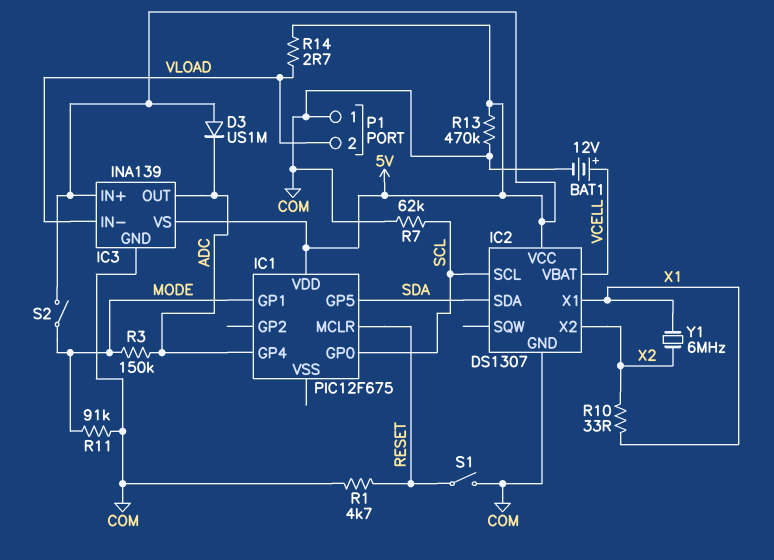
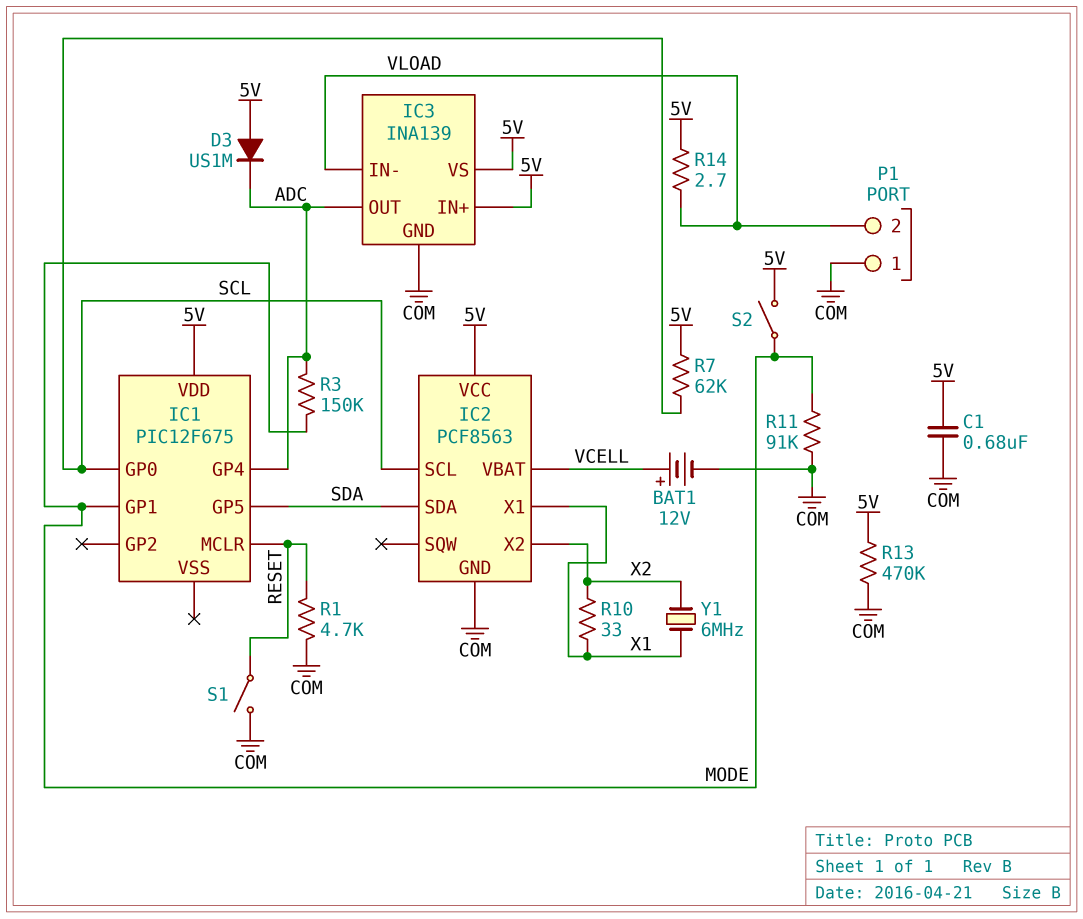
C1: none -> 680nF (5V, COM)
IC2: DS1307 -> PCF8563
R7: 62k (COM, SCL) -> 62k (5V, SCL)

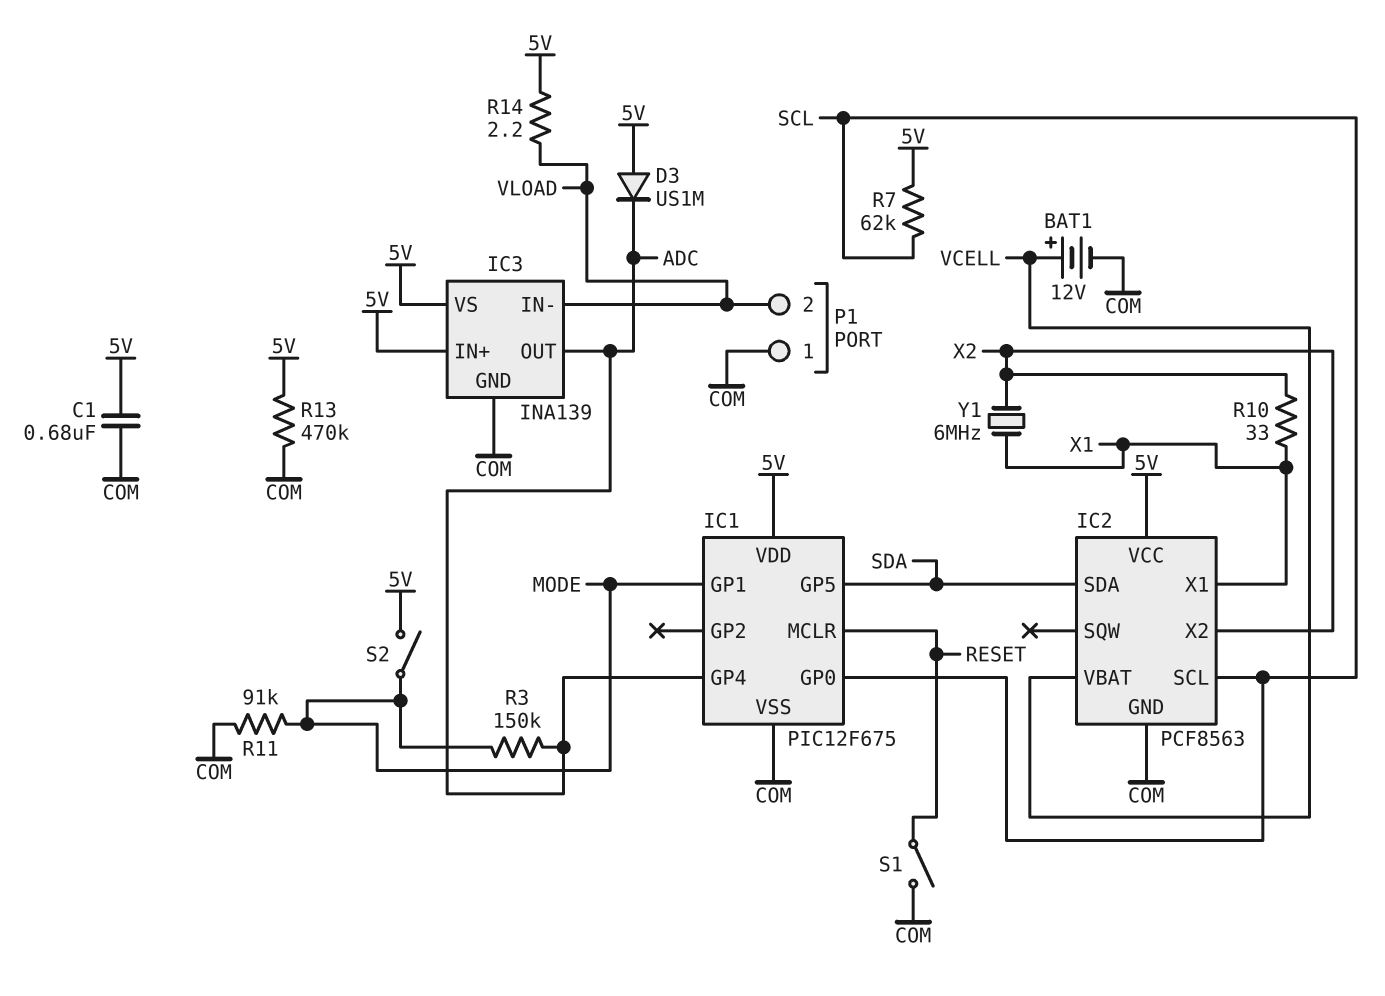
IC1 pin VSS: none -> COM
R1: 4.7k (COM, RESET) -> none
R14: 2.7 (5V, VLOAD) -> 2.2 (5V, VLOAD)

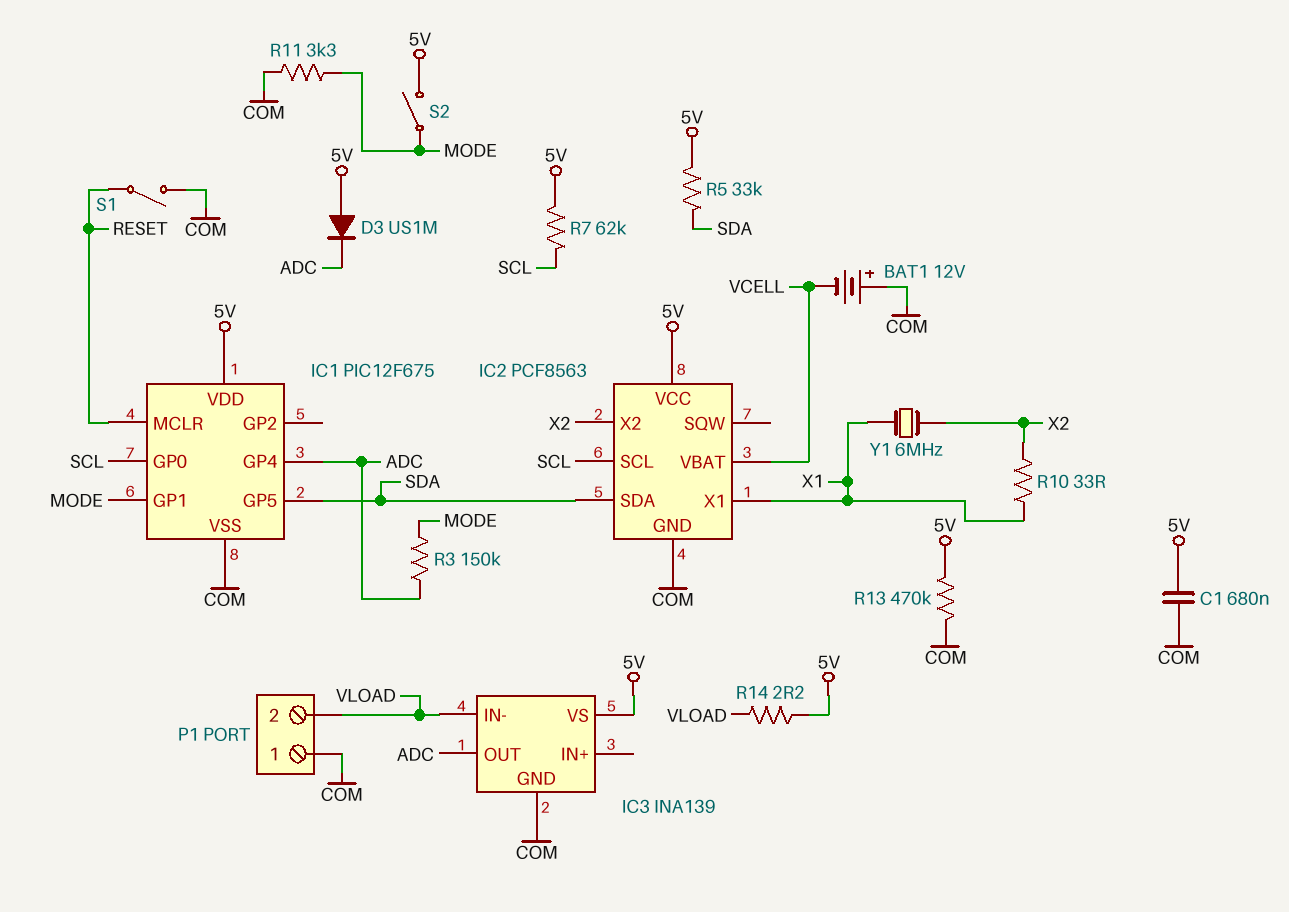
BAT1: 12V (plus VCELL, minus COM) -> 12V (plus COM, minus VCELL)
IC3 pin IN+: 5V -> none
R5: none -> 33k (5V, SDA)
R11: 91k (COM, MODE) -> 3.3k (COM, MODE)

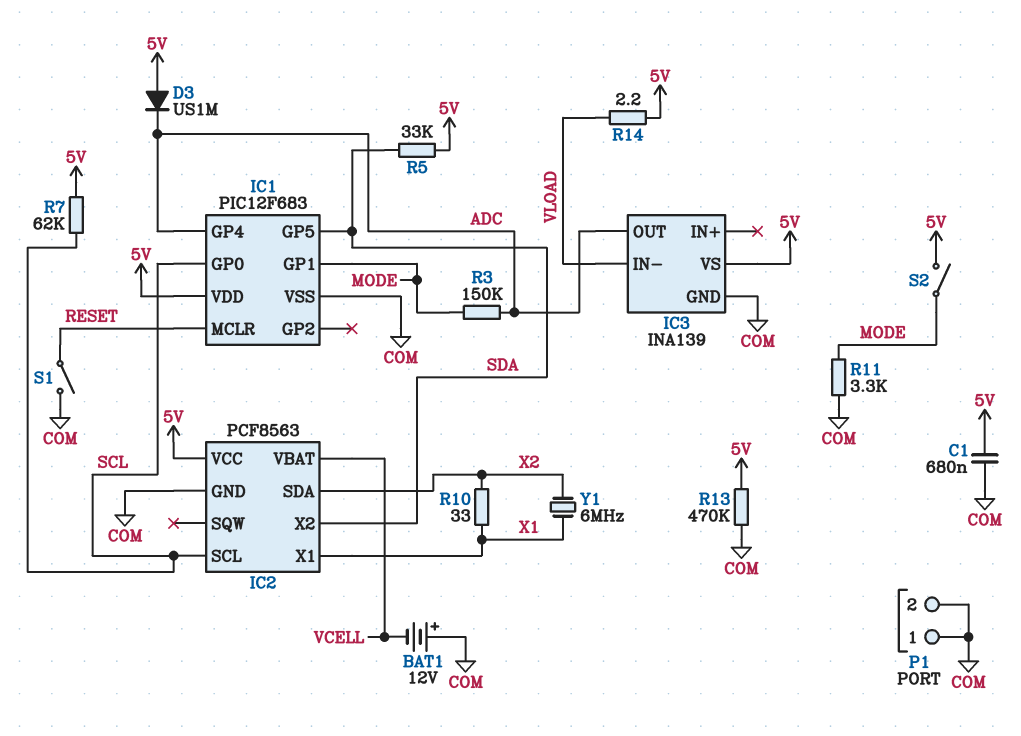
IC1: PIC12F675 -> PIC12F683
IC2 pin SDA: SDA -> X2
IC2 pin X2: X2 -> SDA
P1 pin 2: VLOAD -> COM

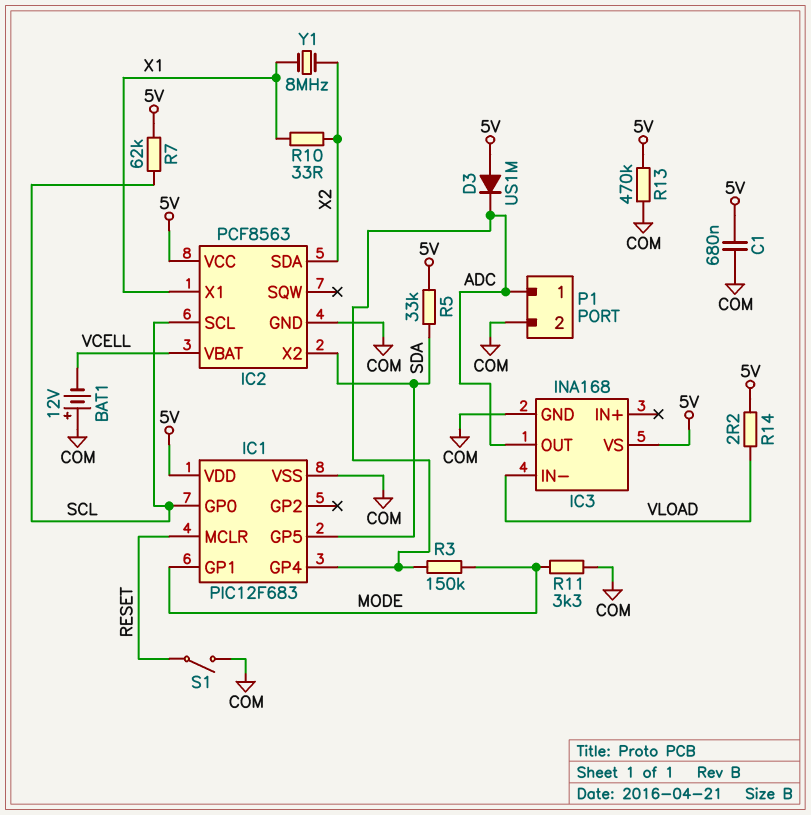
IC3: INA139 -> INA168
P1 pin 1: COM -> ADC
S2: switch (5V, MODE) -> none
Y1: 6MHz (X1, X2) -> 8MHz (X1, X2)

